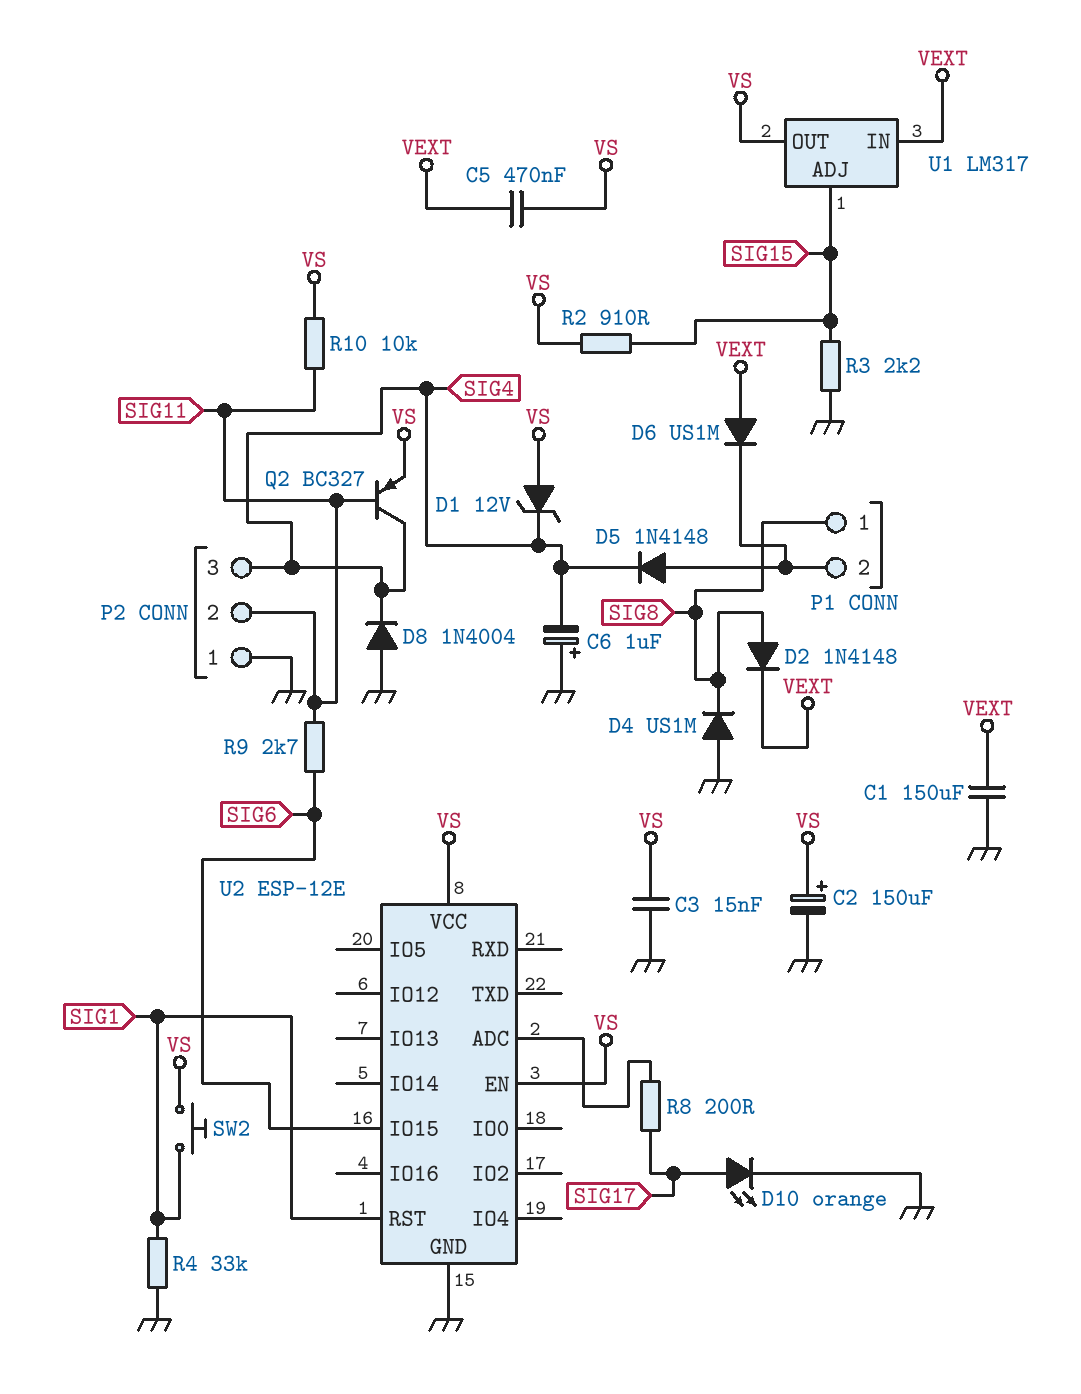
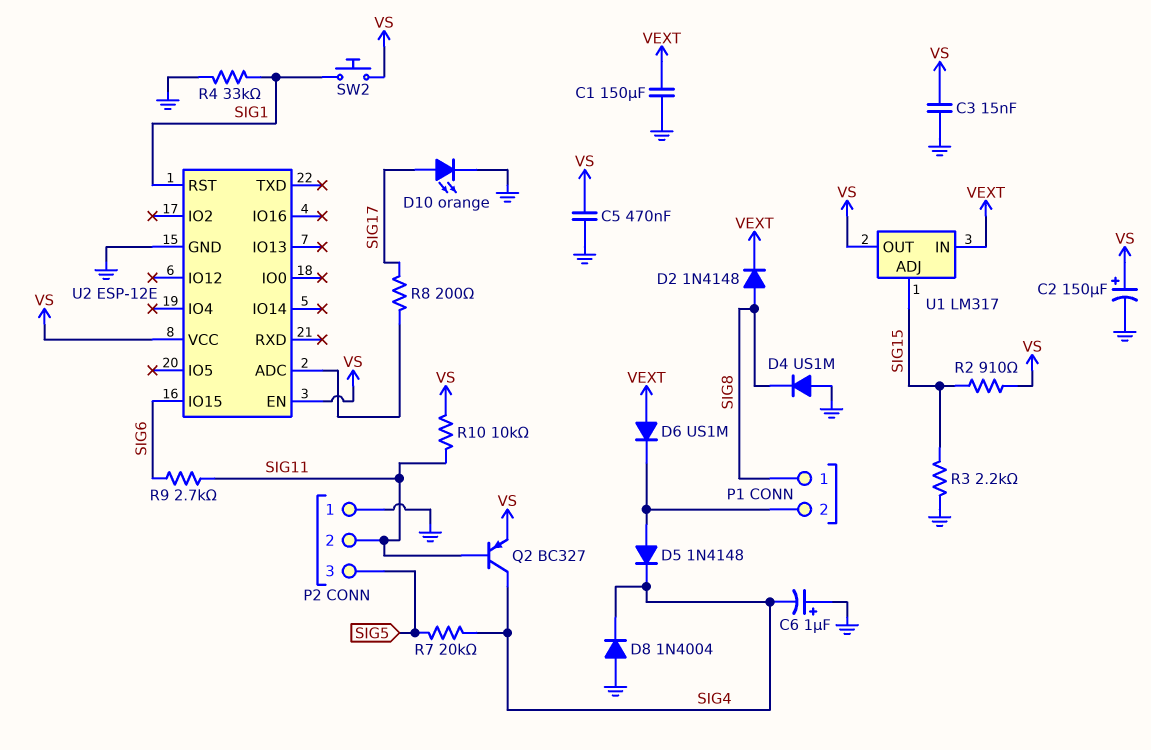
C5: 470nF (VEXT, VS) -> 470nF (GND, VS)
D1: zener 12V (A VS, K SIG4) -> none
P2 pin 3: SIG4 -> SIG5
R7: none -> 20k (SIG4, SIG5)

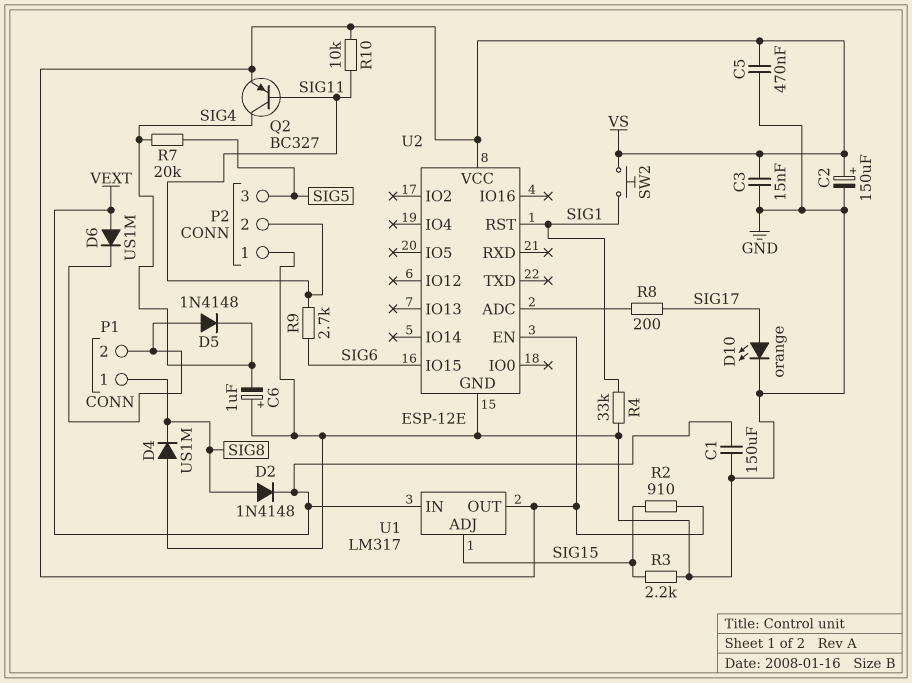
D8: diode 1N4004 (A GND, K SIG4) -> none

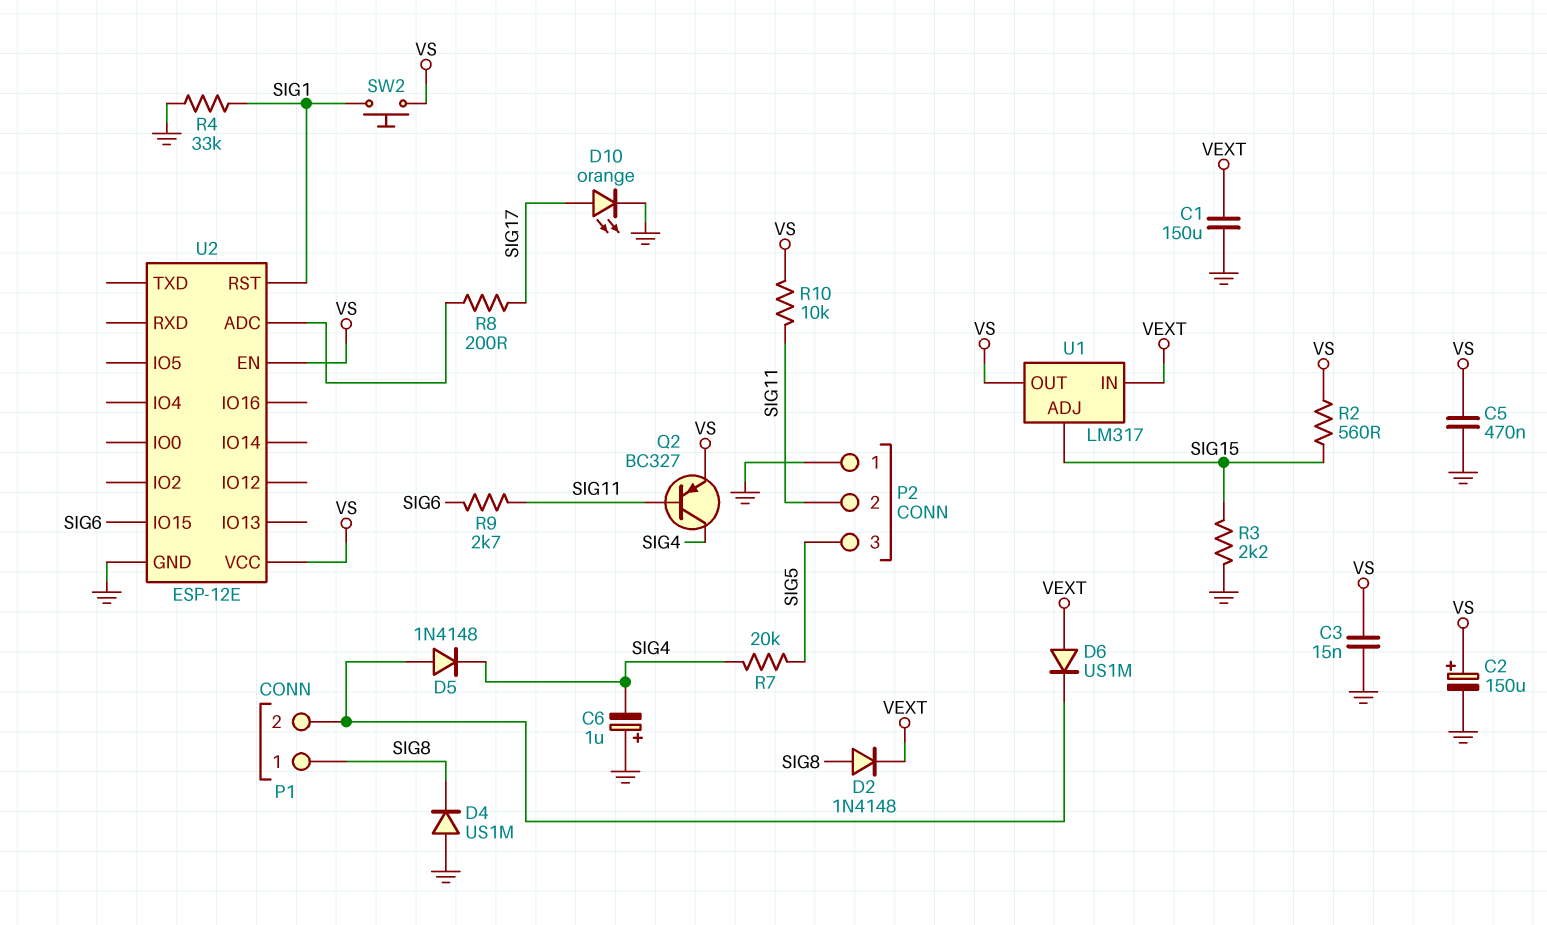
R2: 910 (SIG15, VS) -> 560 (SIG15, VS)

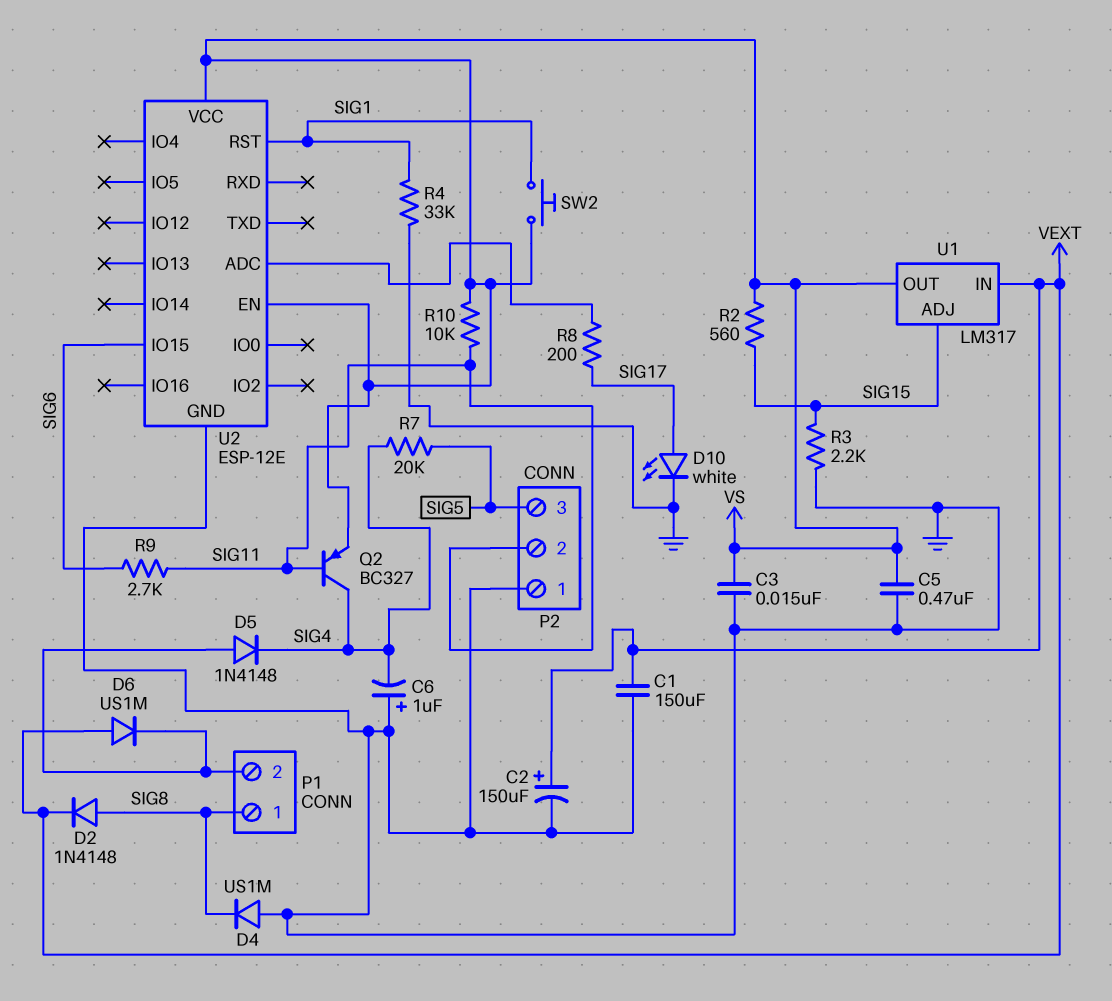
C2: 150uF (plus VS, minus GND) -> 150uF (plus VEXT, minus GND)
D10: LED orange (A SIG17, K GND) -> LED white (A SIG17, K GND)

